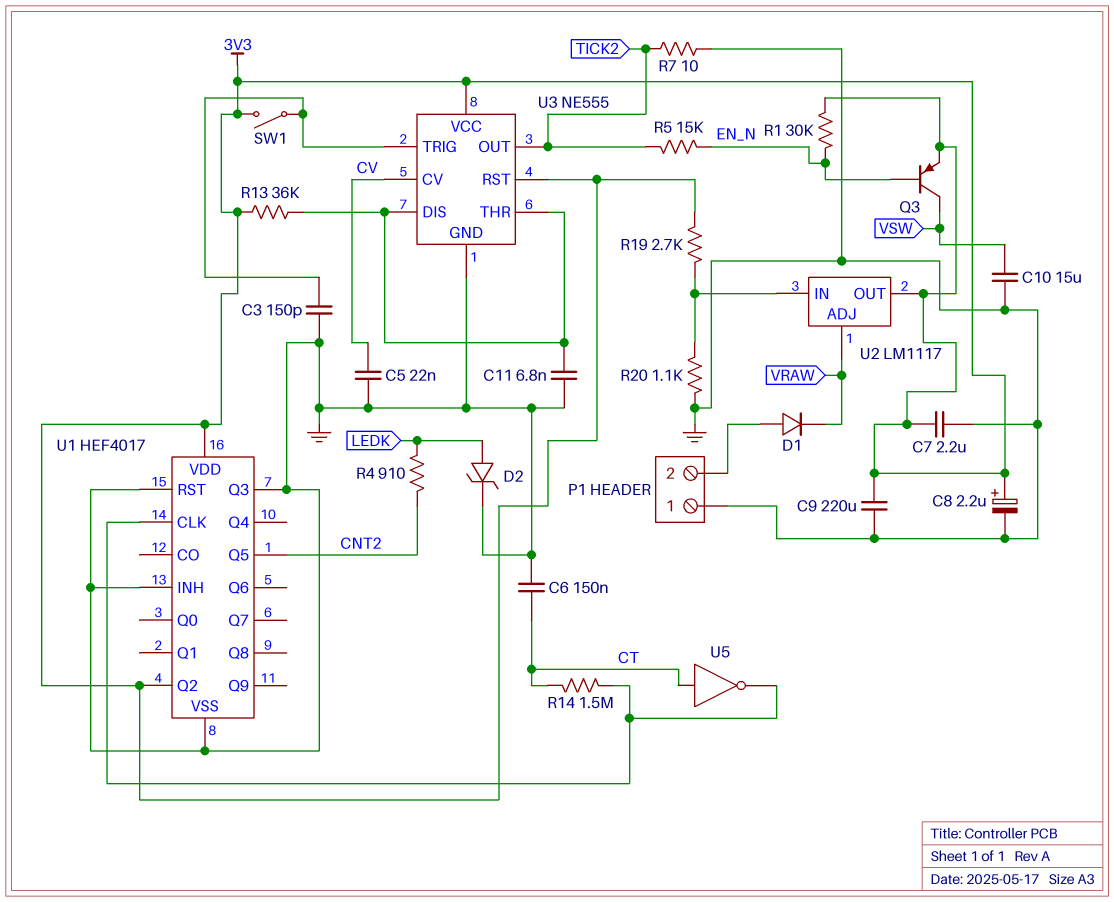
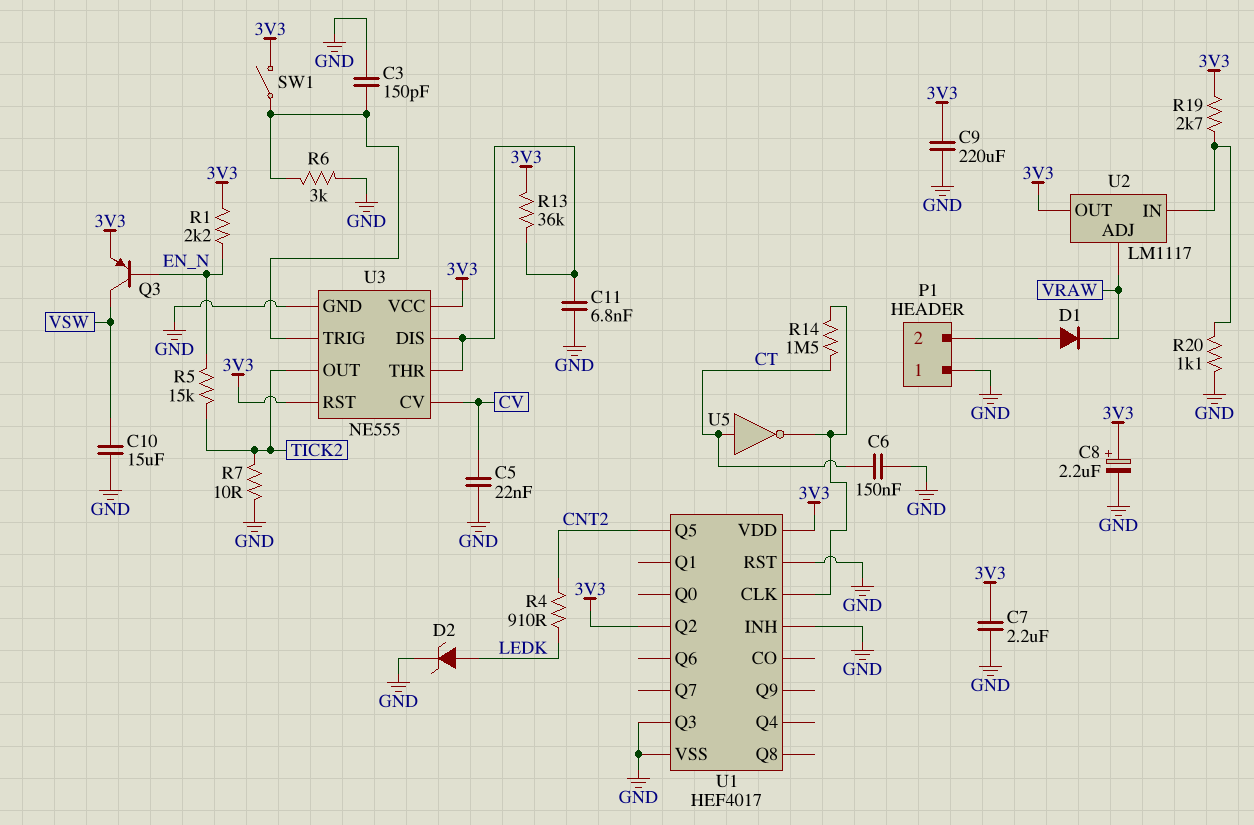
R1: 30k (3V3, EN_N) -> 2.2k (3V3, EN_N)
R6: none -> 3k (GND, U3/TRIG)

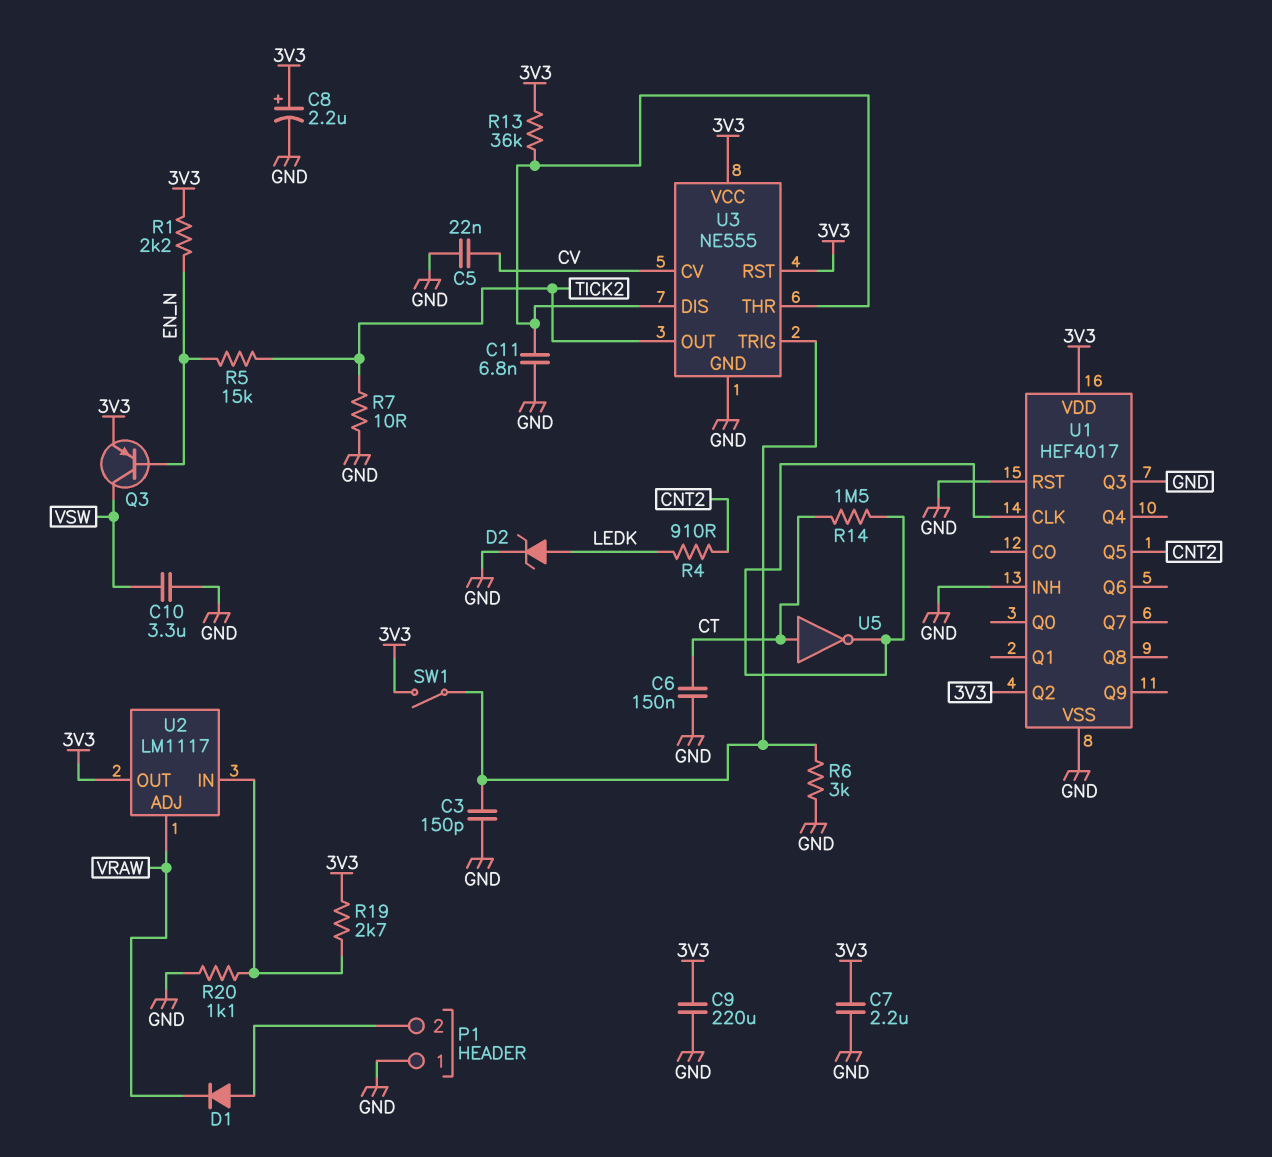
C10: 15uF (GND, VSW) -> 3.3uF (GND, VSW)

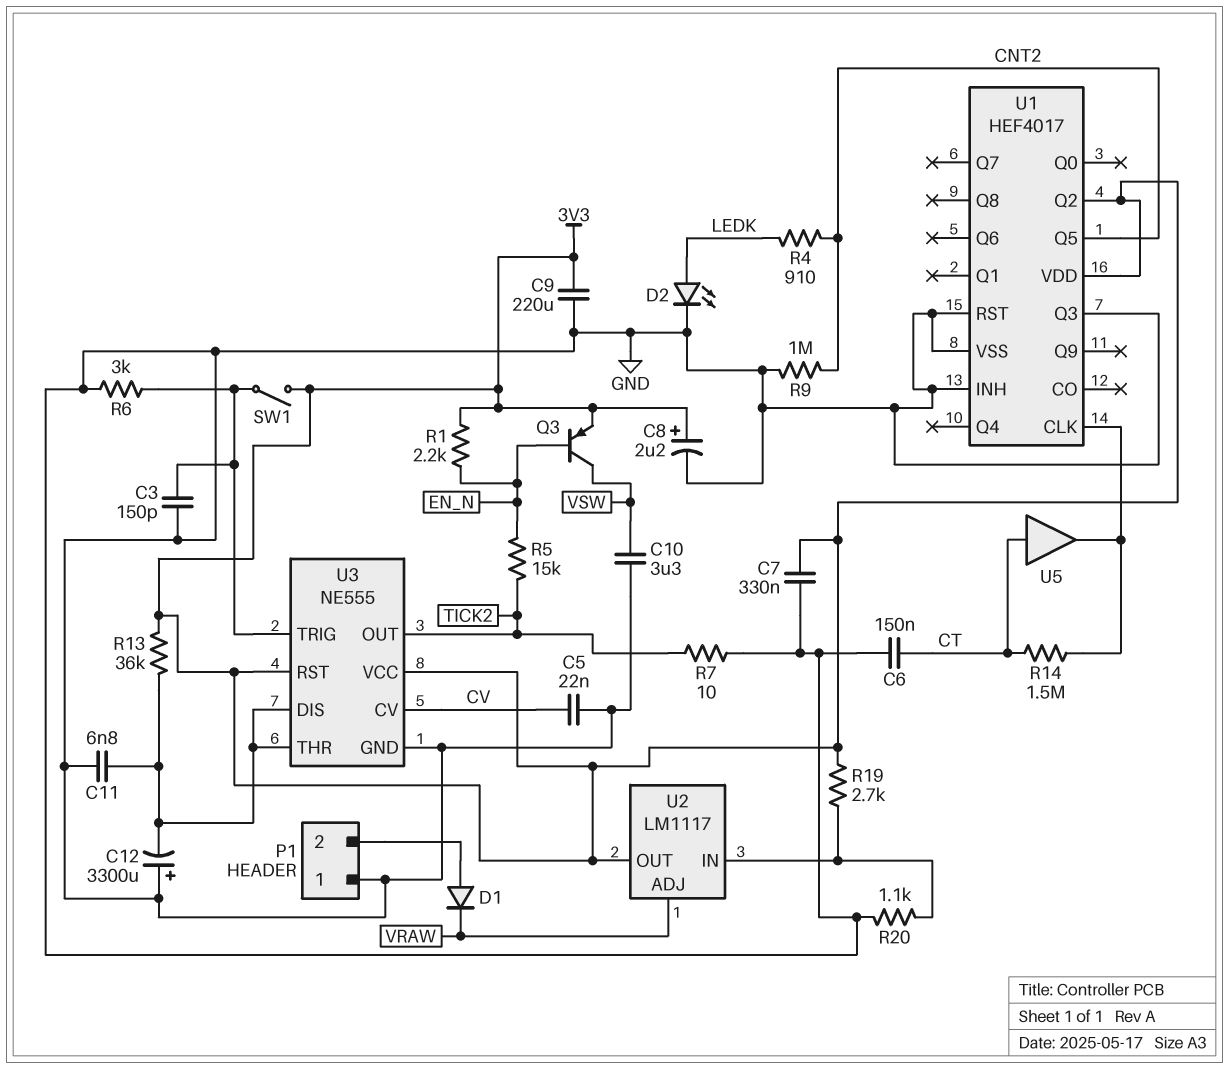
C7: 2.2uF (3V3, GND) -> 330nF (3V3, GND)
C12: none -> 3300uF (plus GND, minus U3/DIS)
D2: zener (A LEDK, K GND) -> LED (A LEDK, K GND)
R9: none -> 1M (CNT2, GND)
U5: NOT (in CT, out U1/CLK) -> buffer (in CT, out U1/CLK)

